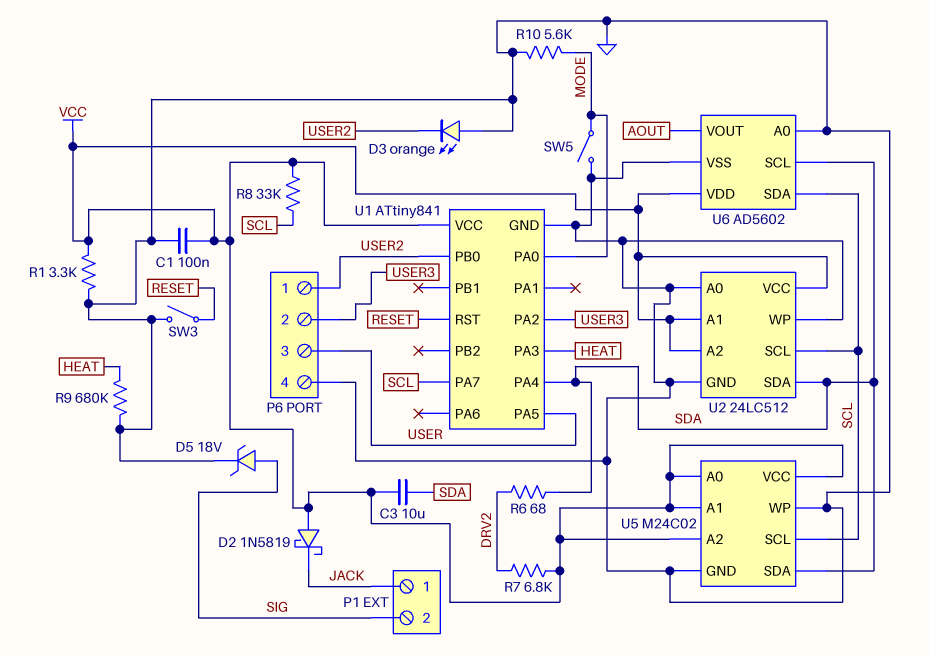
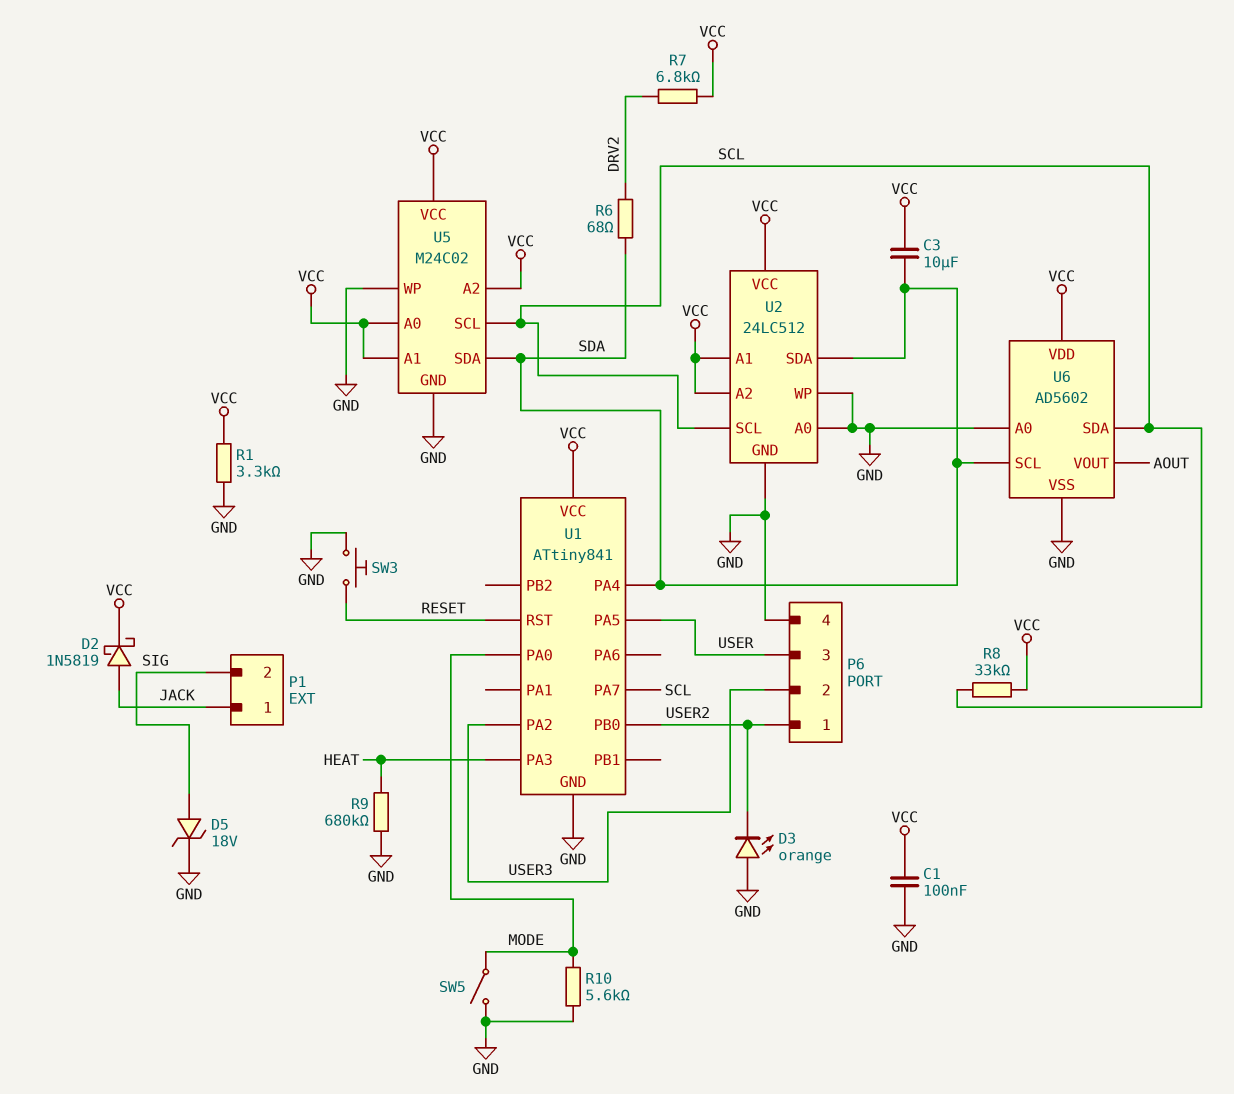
D2: schottky 1N5819 (A VCC, K JACK) -> schottky 1N5819 (A JACK, K VCC)
SW3: switch (GND, RESET) -> button (GND, RESET)

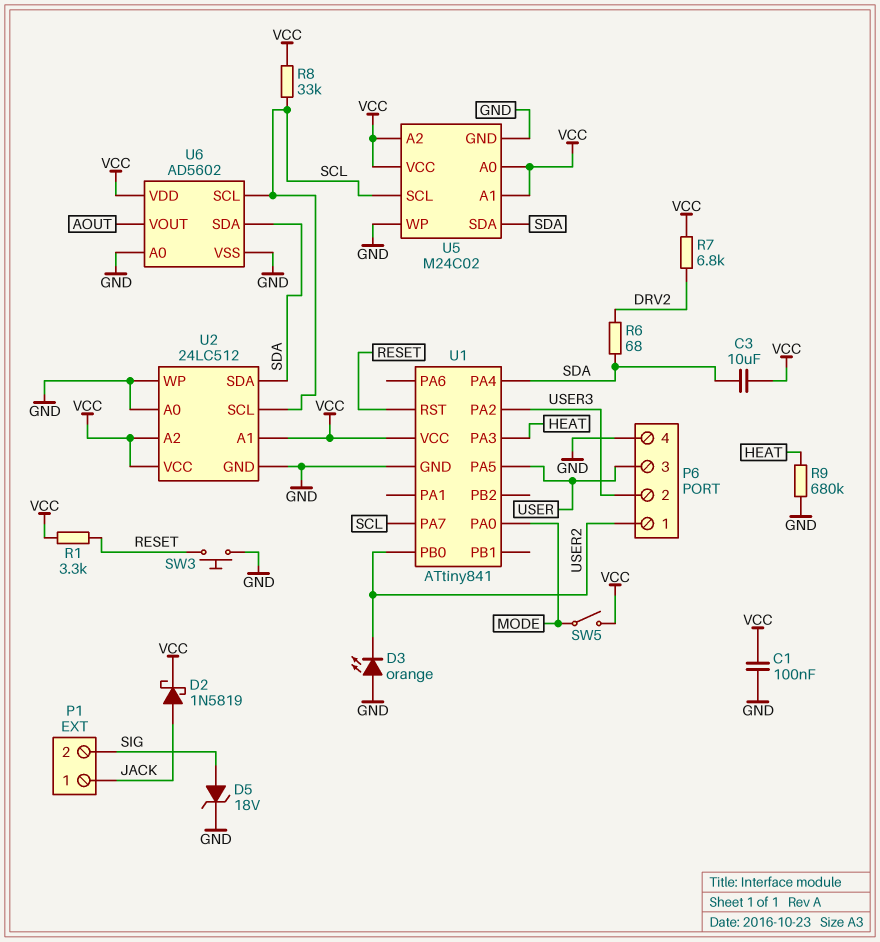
R1: 3.3k (GND, VCC) -> 3.3k (RESET, VCC)
R10: 5.6k (GND, MODE) -> none
SW5: switch (GND, MODE) -> switch (MODE, VCC)
U6 pin SCL: SDA -> SCL
U6 pin SDA: SCL -> SDA

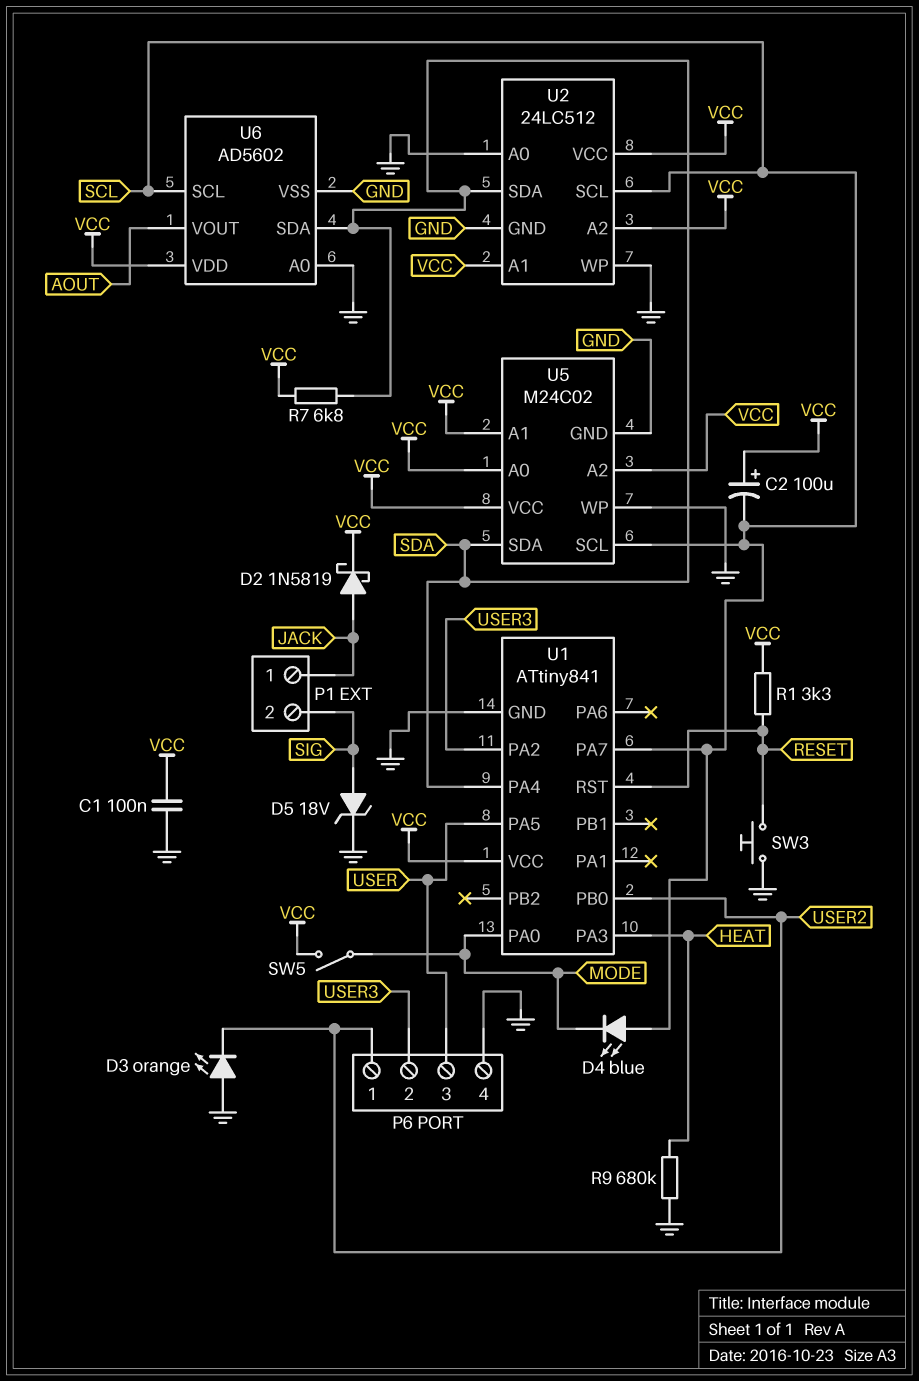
C2: none -> 100uF (plus VCC, minus SCL)
C3: 10uF (SDA, VCC) -> none
D4: none -> LED blue (A SCL, K MODE)
R6: 68 (DRV2, SDA) -> none
R7: 6.8k (DRV2, VCC) -> 6.8k (SDA, VCC)
R8: 33k (SCL, VCC) -> none

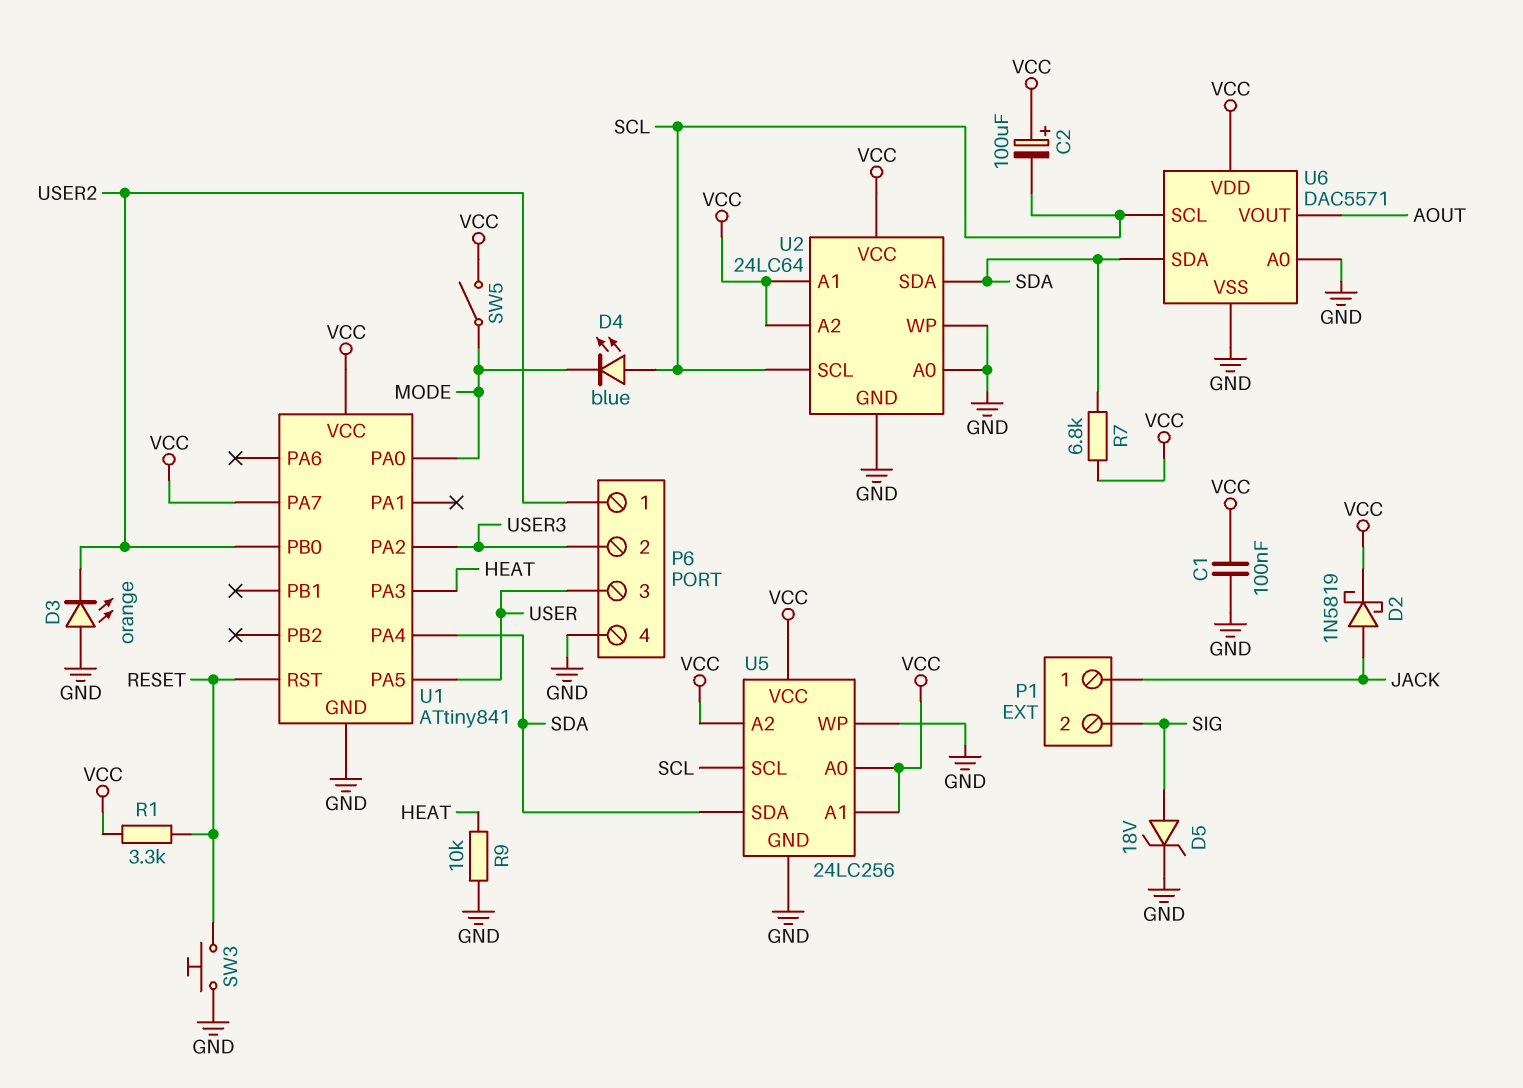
R9: 680k (GND, HEAT) -> 10k (GND, HEAT)
U1 pin PA7: SCL -> VCC
U2: 24LC512 -> 24LC64
U5: M24C02 -> 24LC256
U6: AD5602 -> DAC5571

